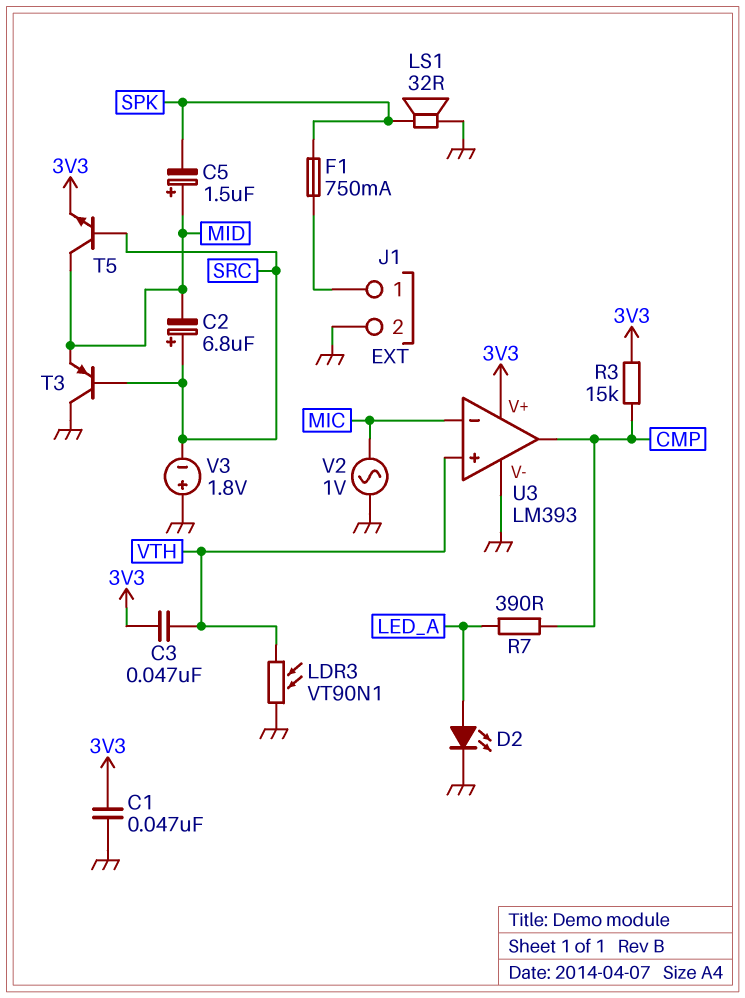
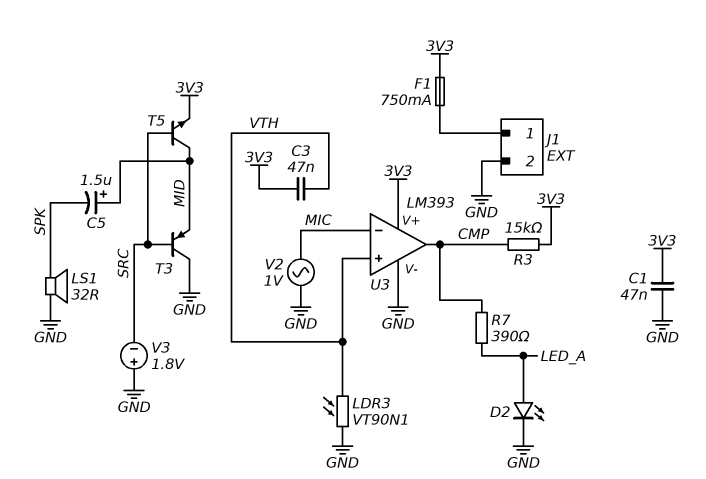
C2: 6.8uF (plus SRC, minus MID) -> none
F1: 750mA (J1/1, SPK) -> 750mA (3V3, J1/1)

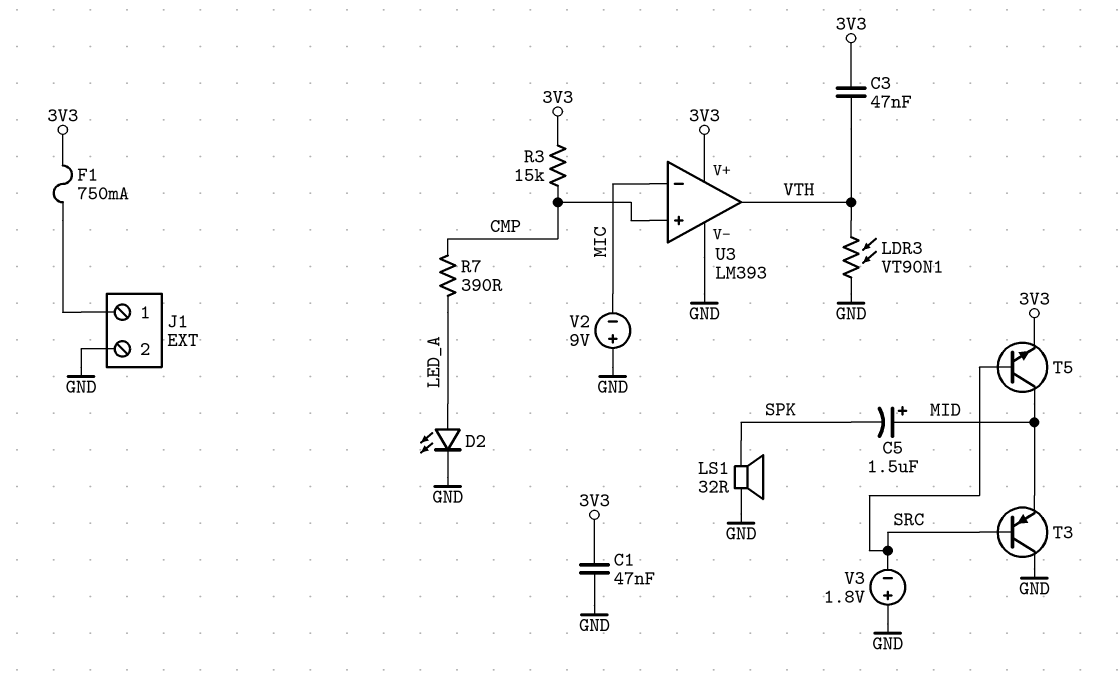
U3 pin in+: VTH -> CMP
U3 pin out: CMP -> VTH
V2: AC 1V (GND, MIC) -> 9V (plus GND, minus MIC)

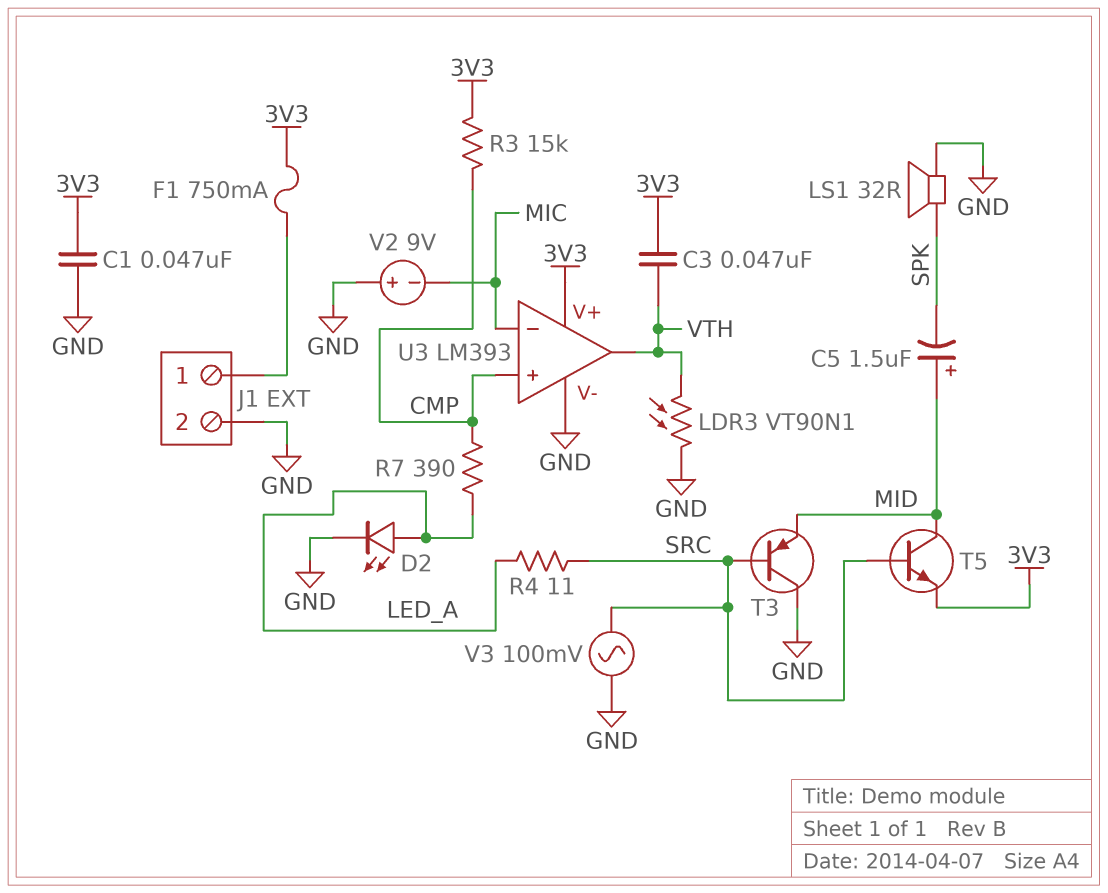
R4: none -> 11 (LED_A, SRC)
V3: 1.8V (plus GND, minus SRC) -> AC 100mV (GND, SRC)

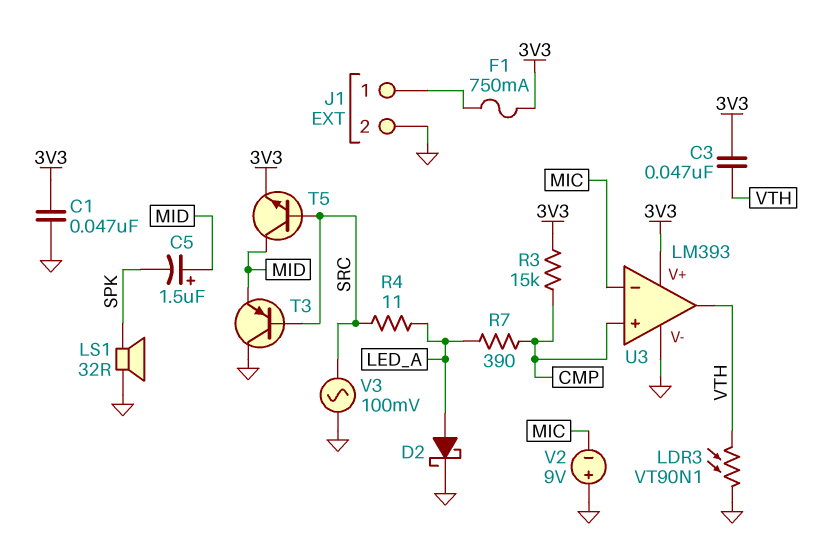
D2: LED (A LED_A, K GND) -> schottky (A LED_A, K GND)

